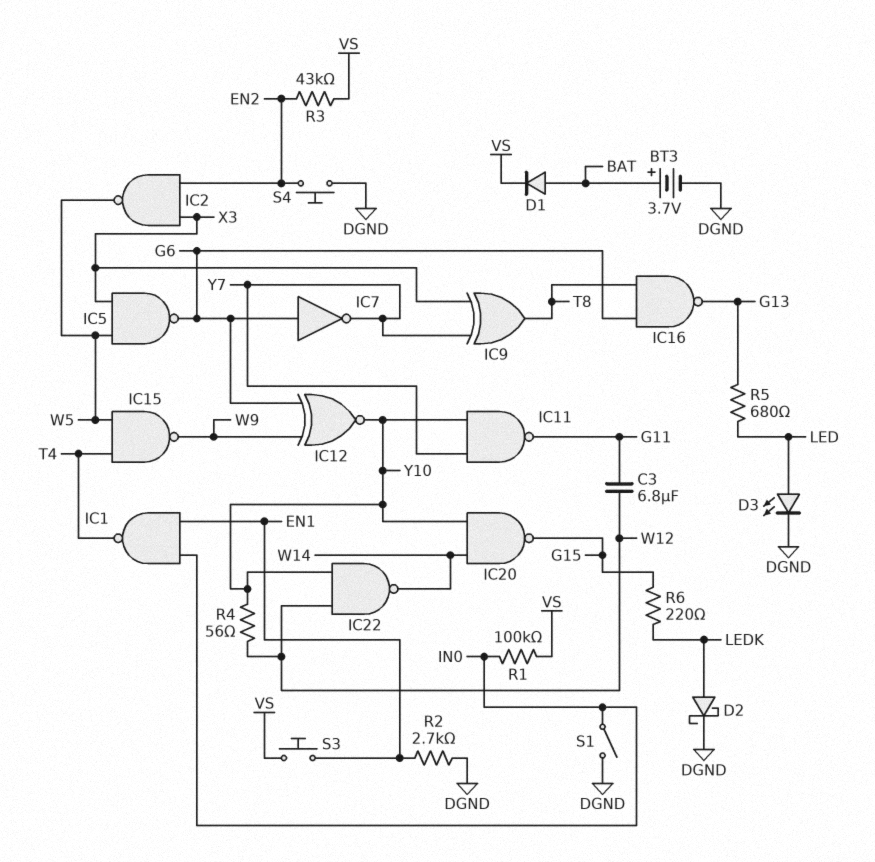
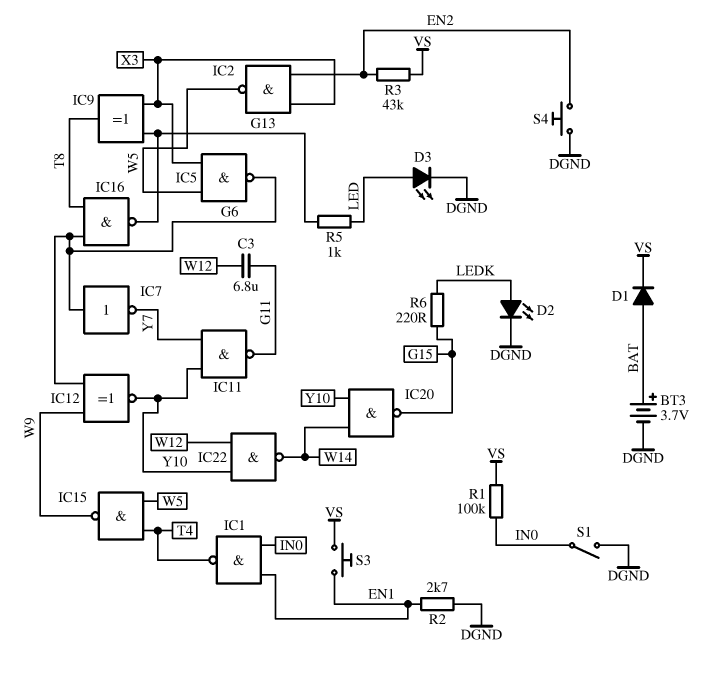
D2: schottky (A LEDK, K DGND) -> LED (A LEDK, K DGND)
IC9: XOR (in X3, in Y7, out T8) -> XOR (in G13, in X3, out T8)
R4: 56 (W12, Y10) -> none
R5: 680 (G13, LED) -> 1k (G13, LED)

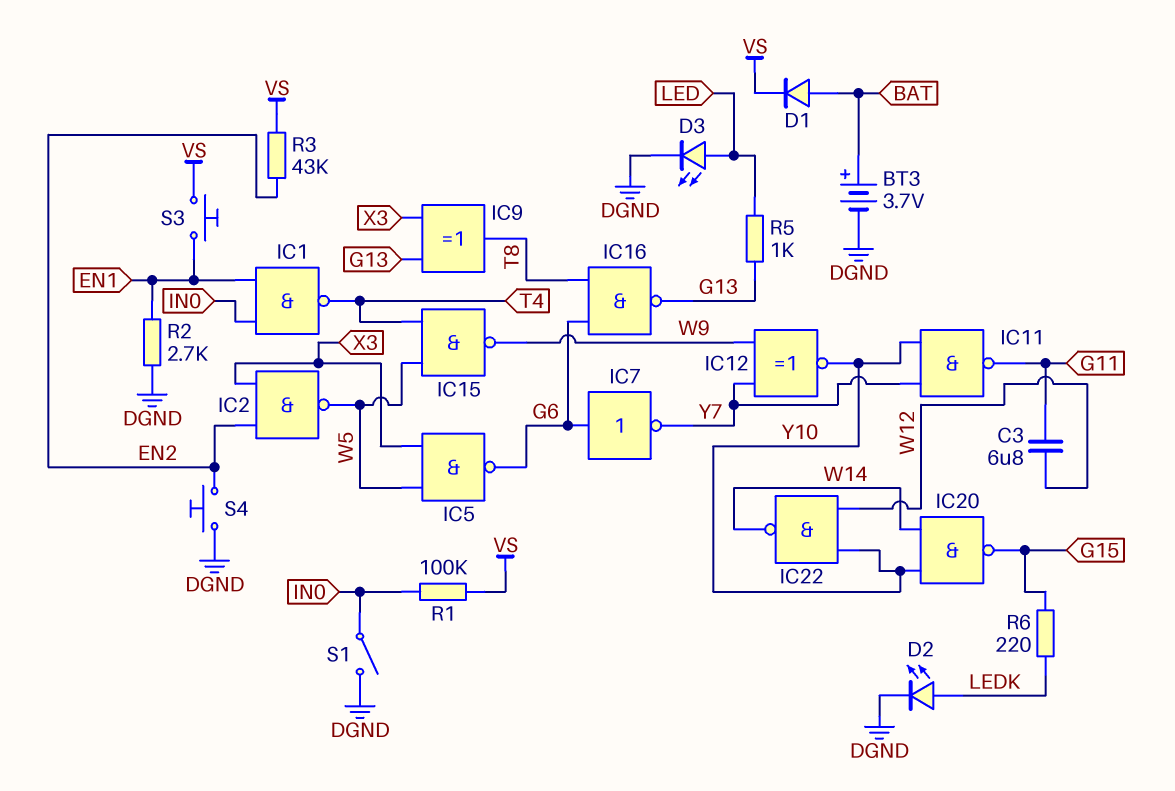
IC12: XNOR (in G6, in W9, out Y10) -> XNOR (in W9, in Y7, out Y10)

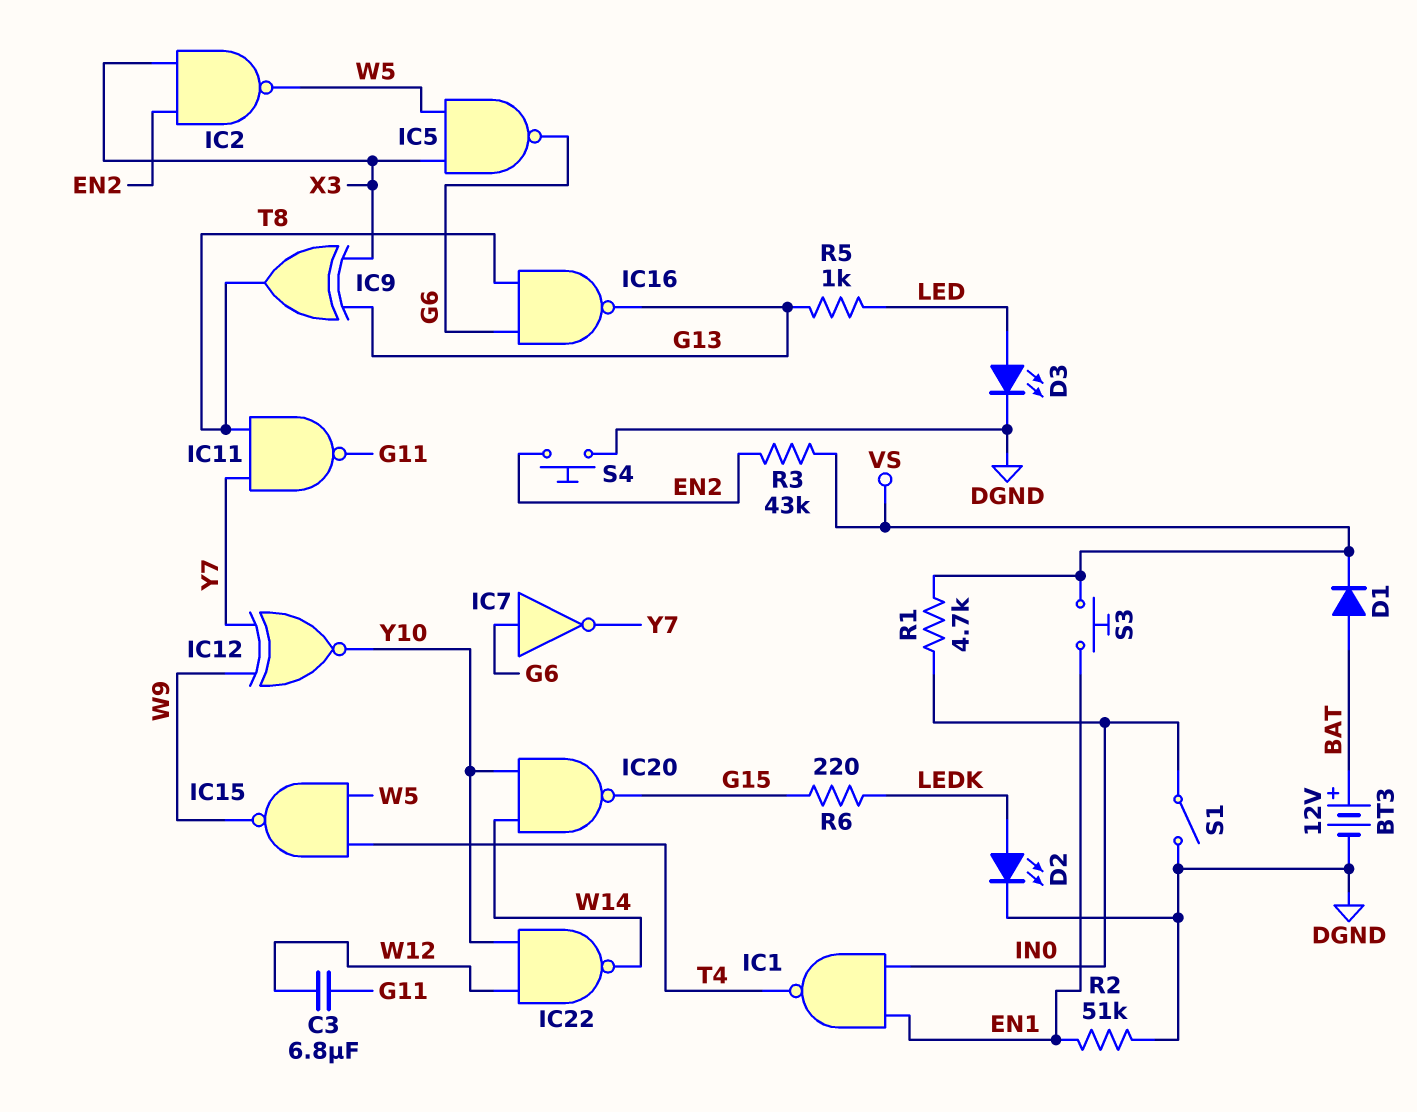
BT3: 3.7V (plus BAT, minus DGND) -> 12V (plus BAT, minus DGND)
IC11: NAND (in Y7, in Y10, out G11) -> NAND (in T8, in Y7, out G11)
R1: 100k (IN0, VS) -> 4.7k (IN0, VS)
R2: 2.7k (DGND, EN1) -> 51k (DGND, EN1)

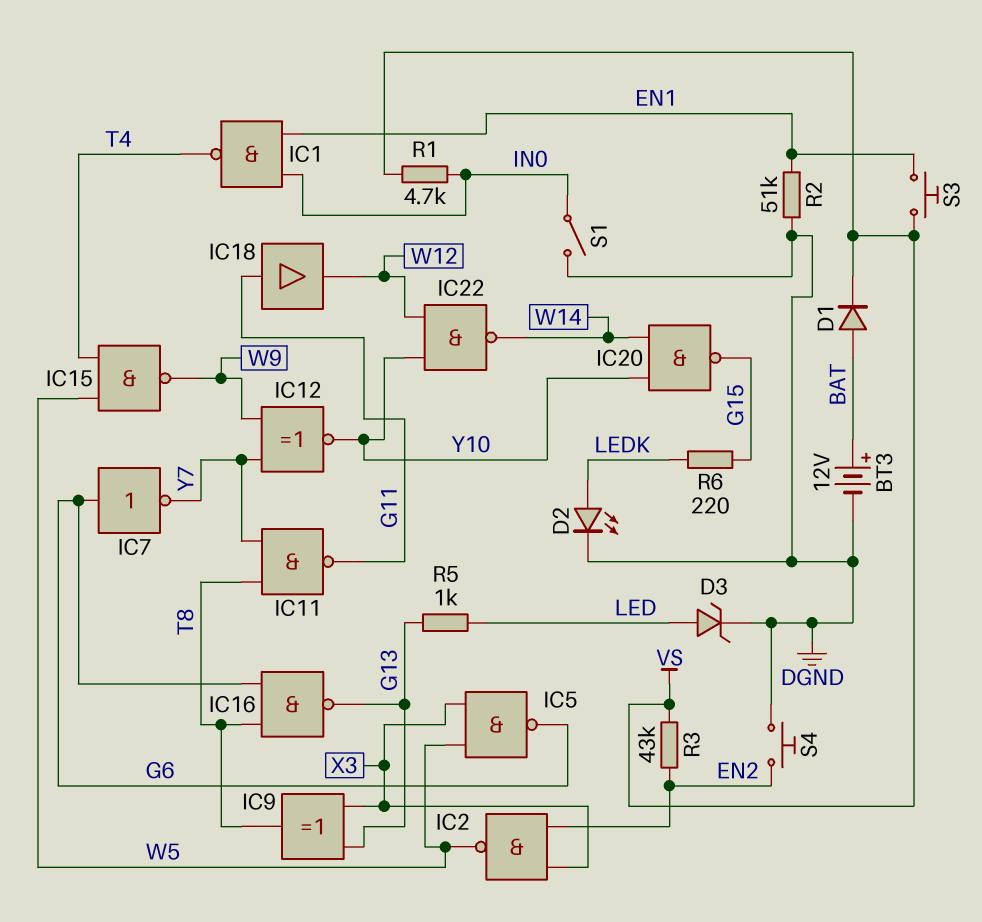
C3: 6.8uF (G11, W12) -> none
D3: LED (A LED, K DGND) -> zener (A LED, K DGND)
IC18: none -> buffer (in G11, out W12)

